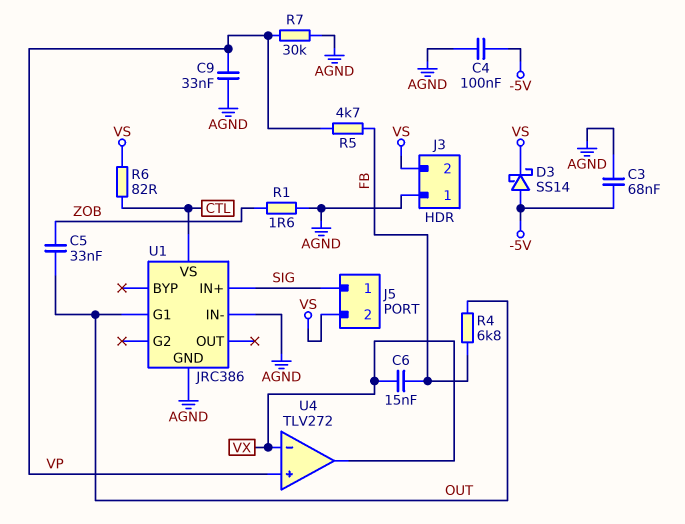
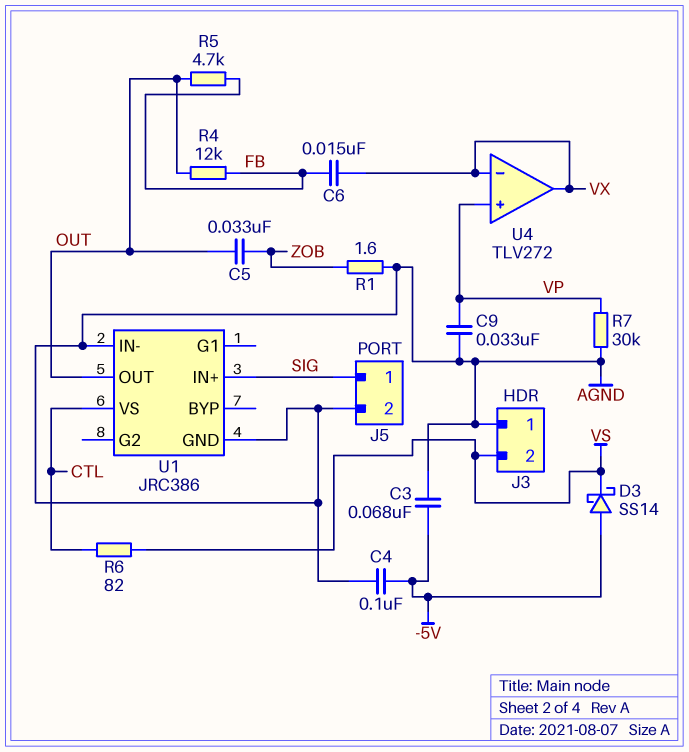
J5 pin 2: VS -> AGND
R4: 6.8k (FB, OUT) -> 12k (FB, OUT)
R5: 4.7k (FB, VP) -> 4.7k (FB, OUT)
U1 pin G1: OUT -> none
U1 pin OUT: none -> OUT

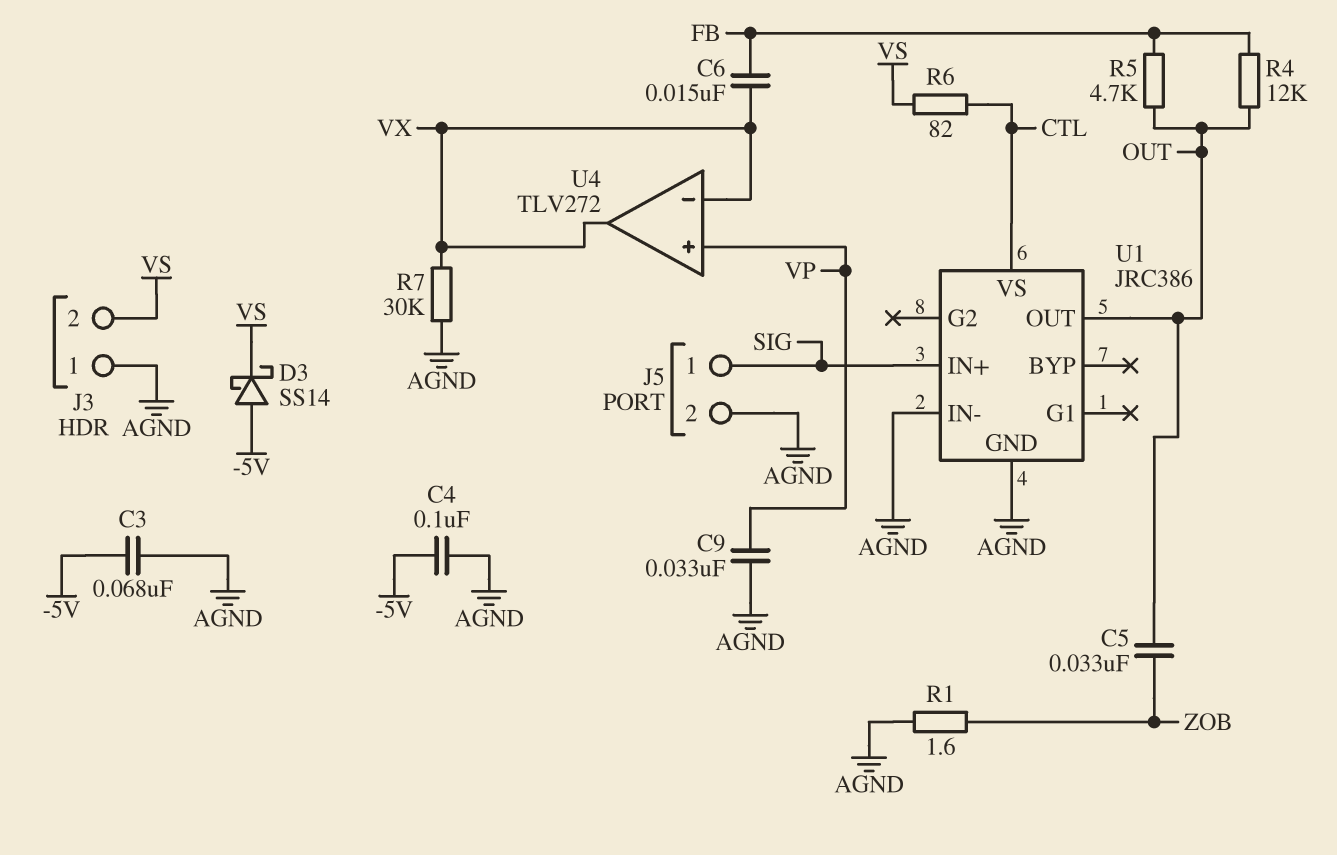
R7: 30k (AGND, VP) -> 30k (AGND, VX)

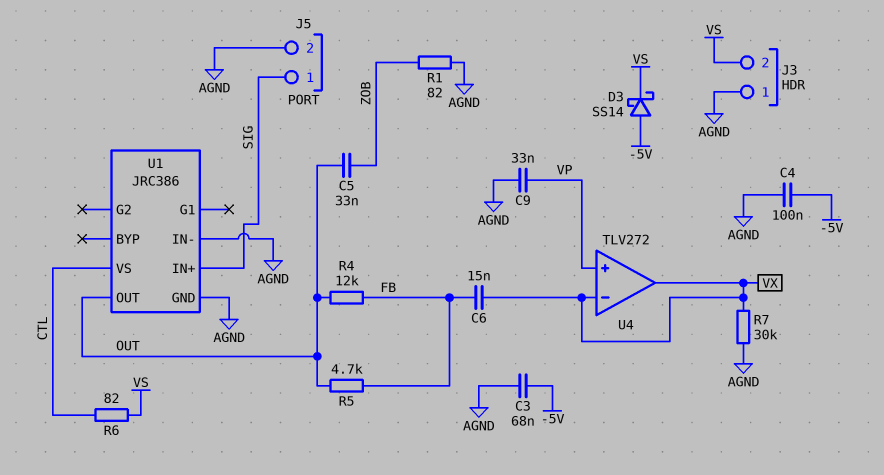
R1: 1.6 (AGND, ZOB) -> 82 (AGND, ZOB)

